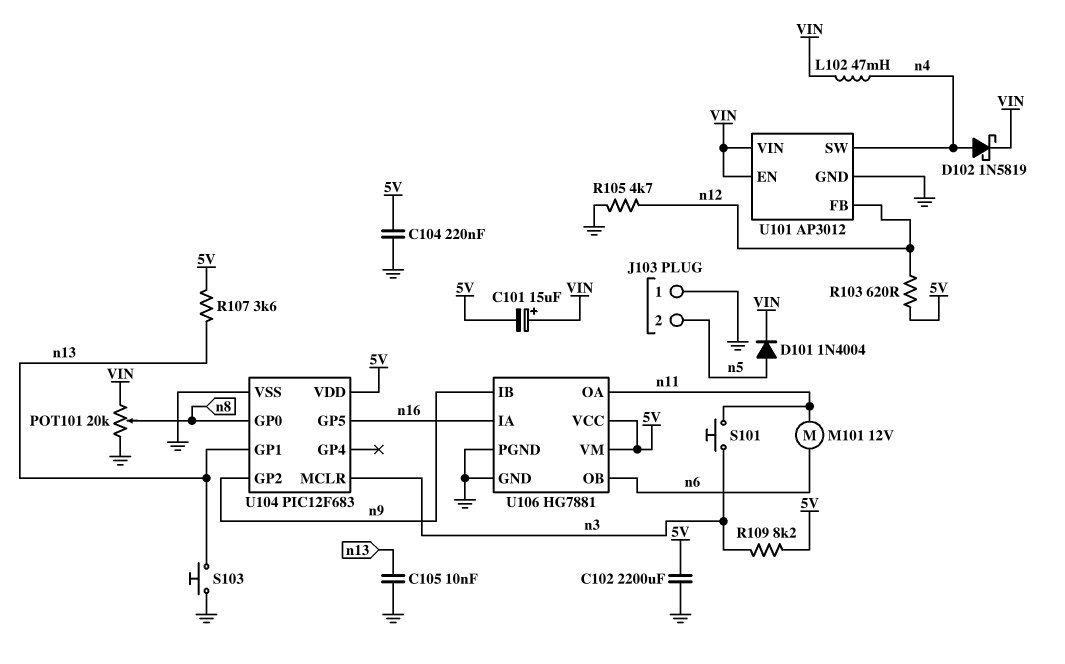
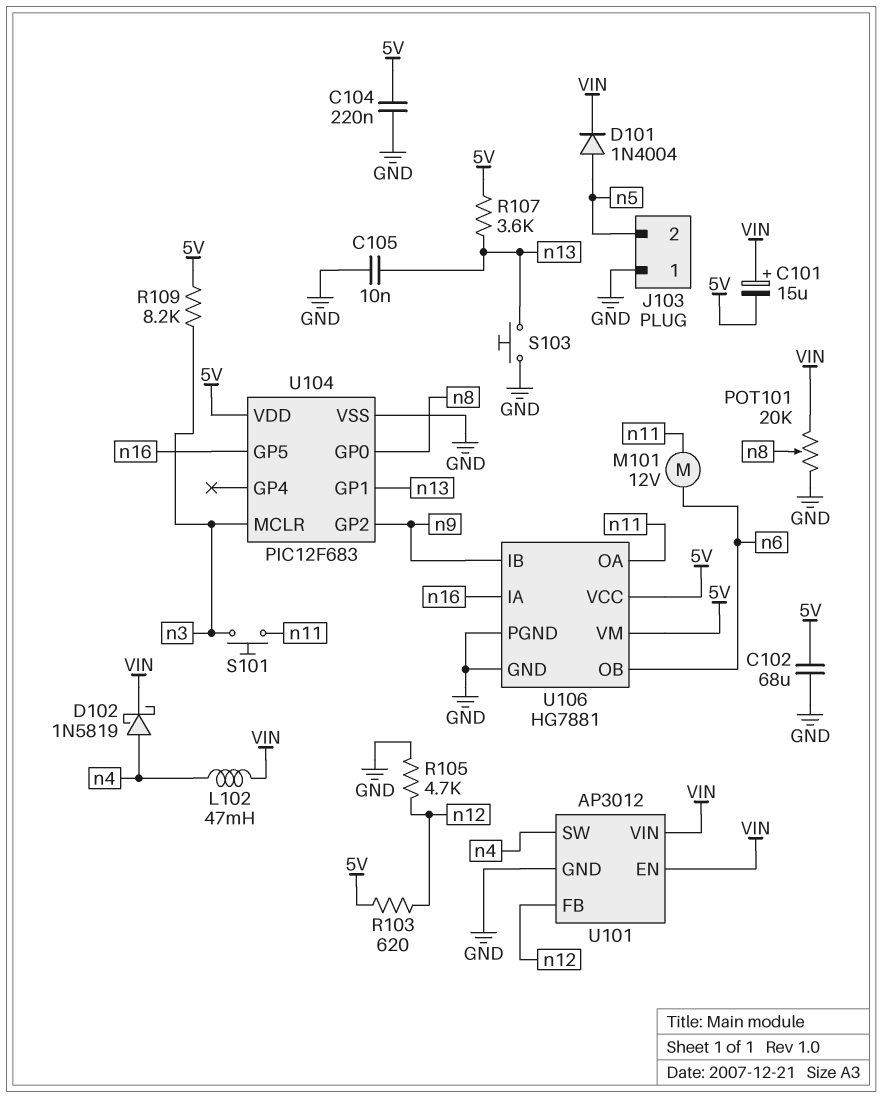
C102: 2200uF (5V, GND) -> 68uF (5V, GND)

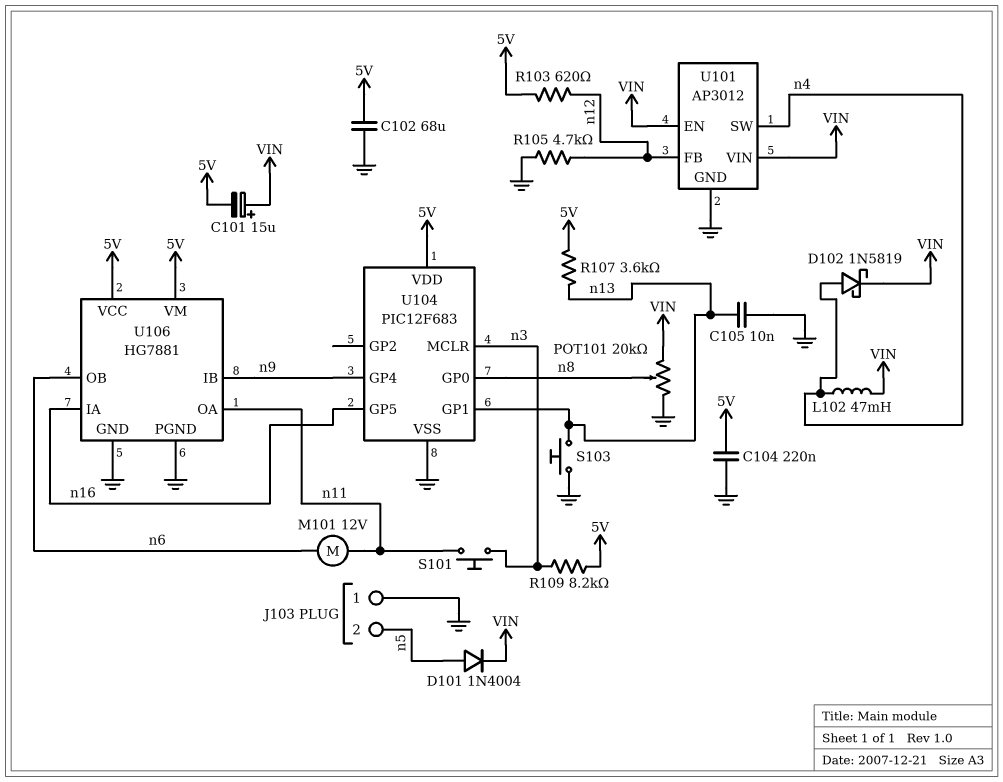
U104 pin GP2: n9 -> none
U104 pin GP4: none -> n9

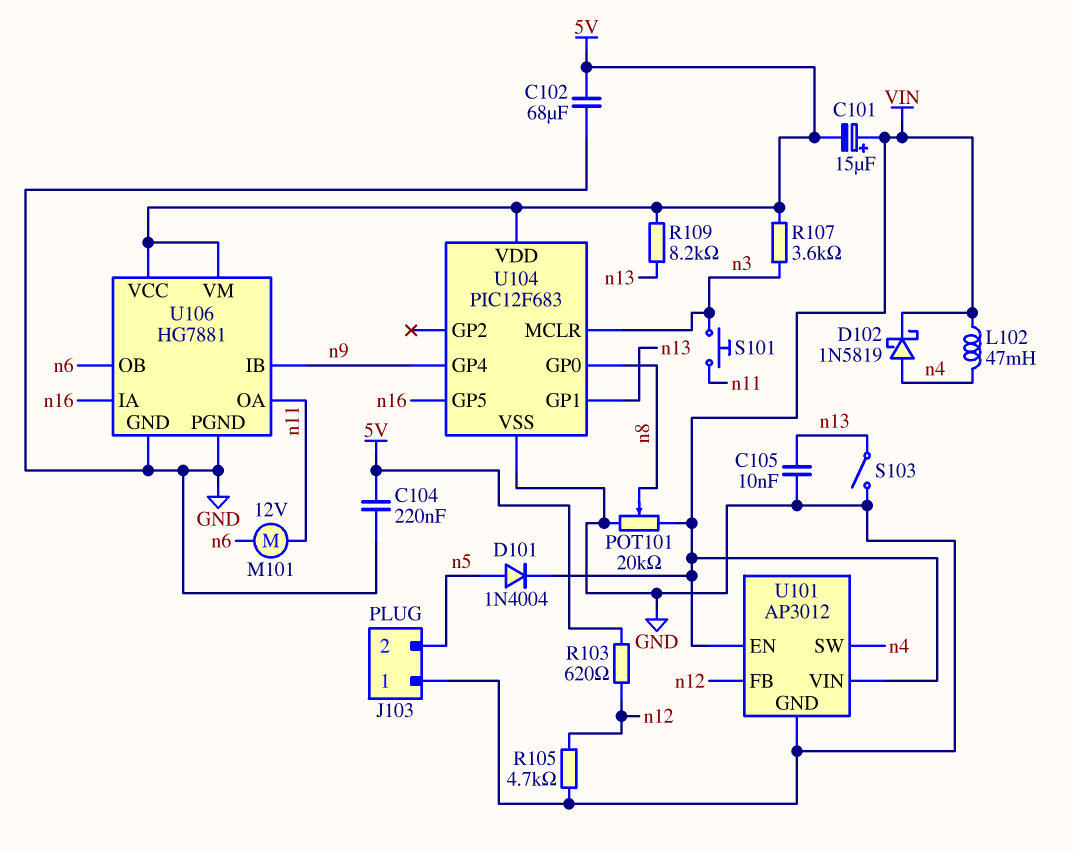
R107: 3.6k (5V, n13) -> 3.6k (5V, n3)
R109: 8.2k (5V, n3) -> 8.2k (5V, n13)
S103: button (GND, n13) -> switch (GND, n13)

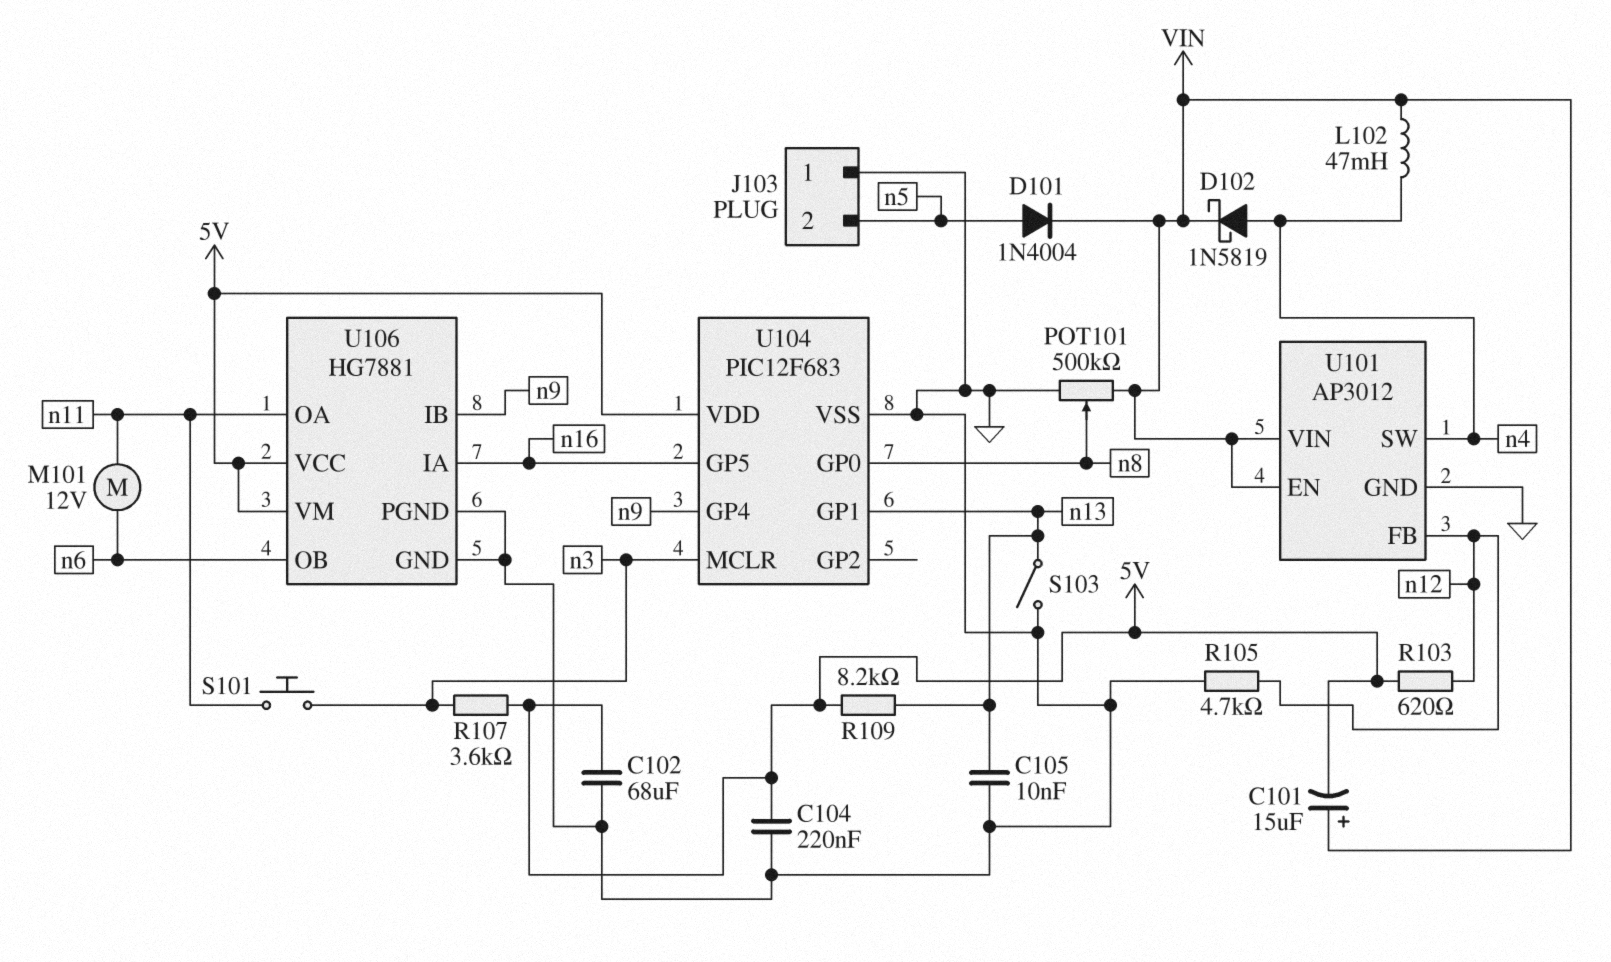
POT101: 20k (GND, VIN, wiper n8) -> 500k (GND, VIN, wiper n8)

